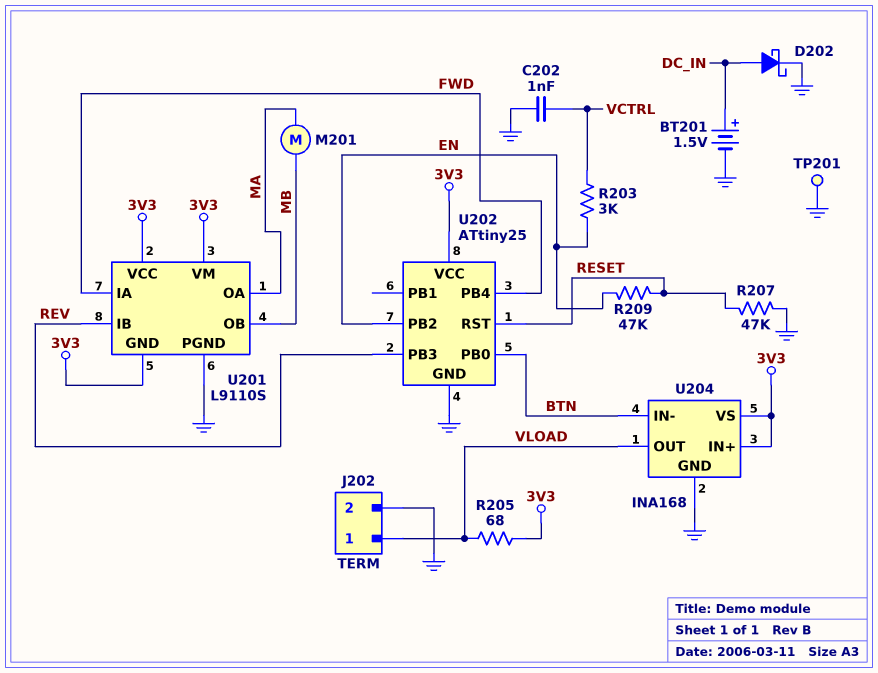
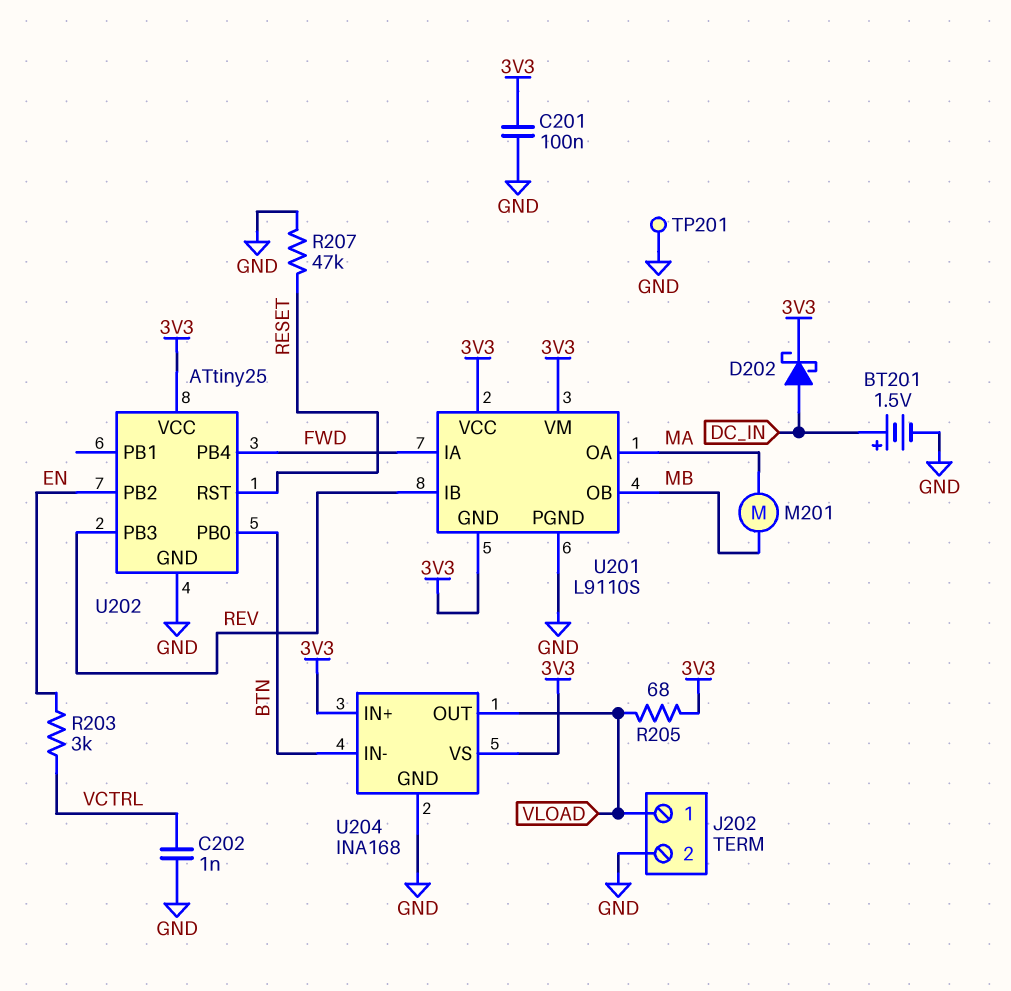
C201: none -> 100nF (3V3, GND)
D202: schottky (A DC_IN, K GND) -> schottky (A DC_IN, K 3V3)
R209: 47k (EN, RESET) -> none

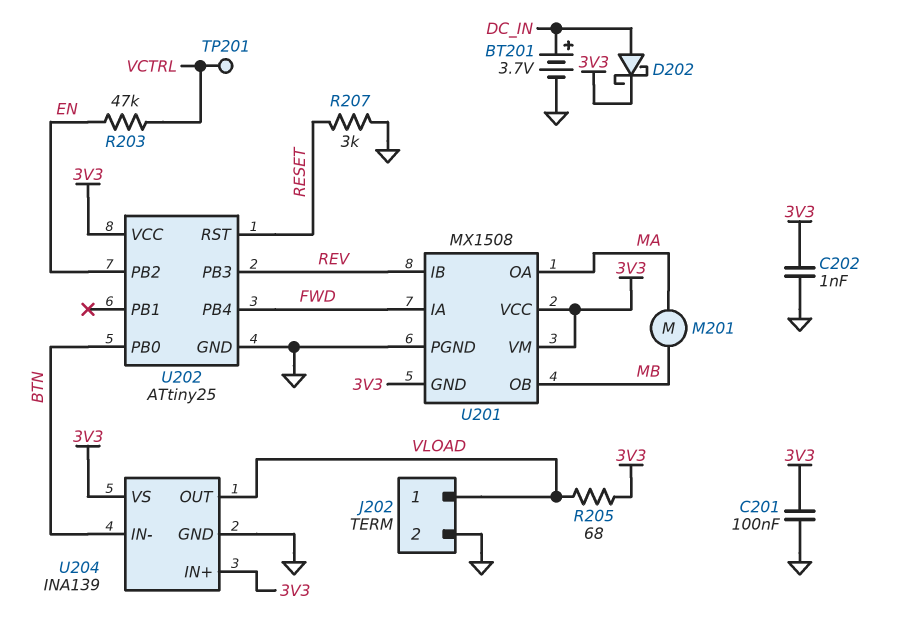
BT201: 1.5V (plus DC_IN, minus GND) -> 3.7V (plus DC_IN, minus GND)
C202: 1nF (GND, VCTRL) -> 1nF (3V3, GND)
R203: 3k (EN, VCTRL) -> 47k (EN, VCTRL)
R207: 47k (GND, RESET) -> 3k (GND, RESET)
TP201: test point (GND) -> test point (VCTRL)
U201: L9110S -> MX1508
U204: INA168 -> INA139

